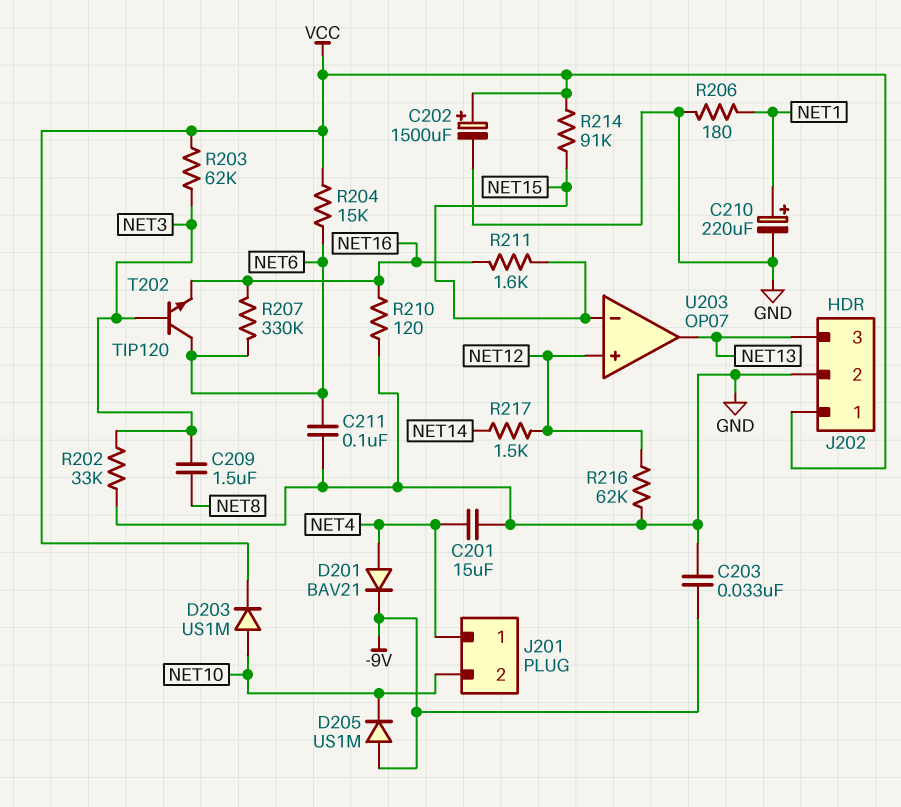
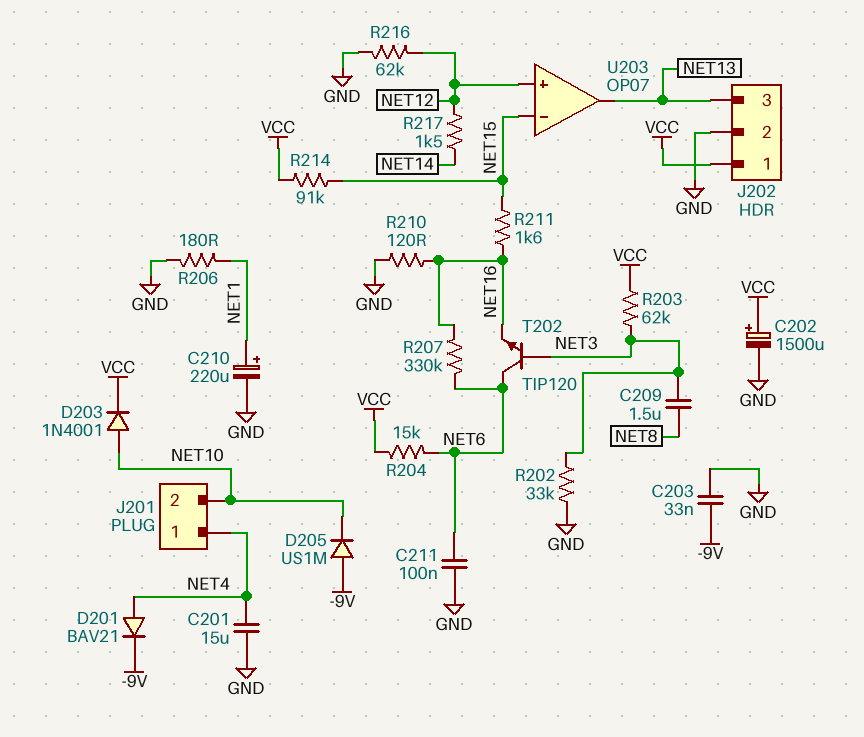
D203: diode US1M (A NET10, K VCC) -> diode 1N4001 (A NET10, K VCC)

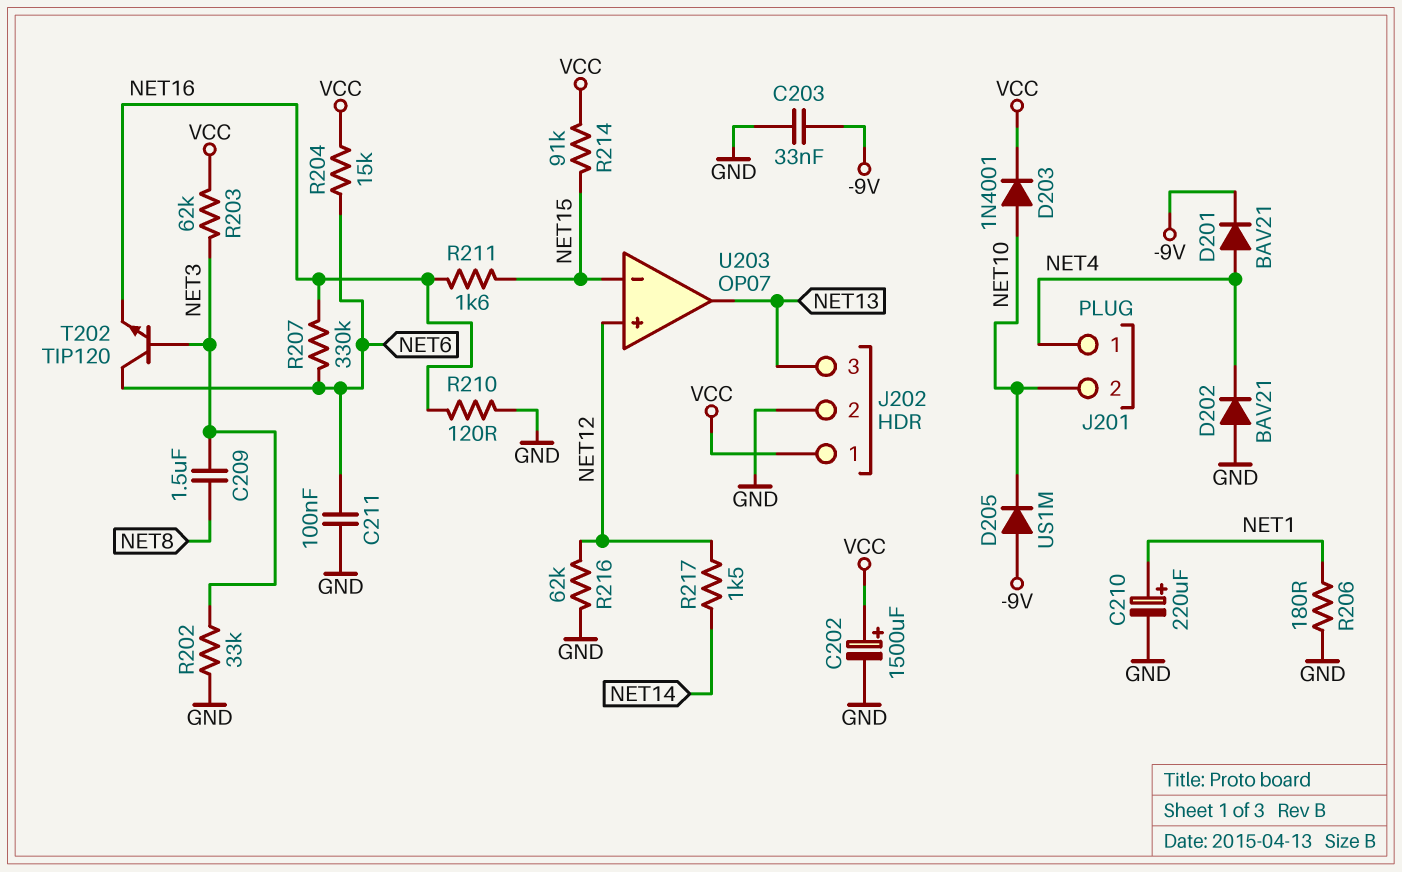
C201: 15uF (GND, NET4) -> none
D202: none -> diode BAV21 (A GND, K NET4)

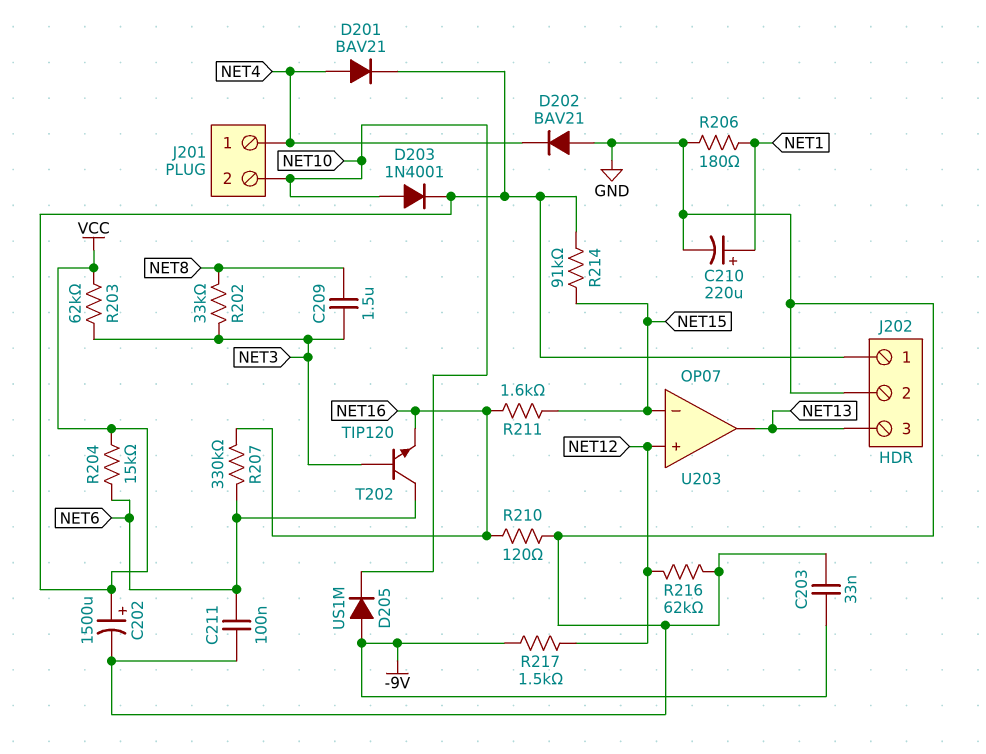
D201: diode BAV21 (A NET4, K -9V) -> diode BAV21 (A NET4, K VCC)
R202: 33k (GND, NET3) -> 33k (NET3, NET8)
R217: 1.5k (NET12, NET14) -> 1.5k (-9V, NET12)

